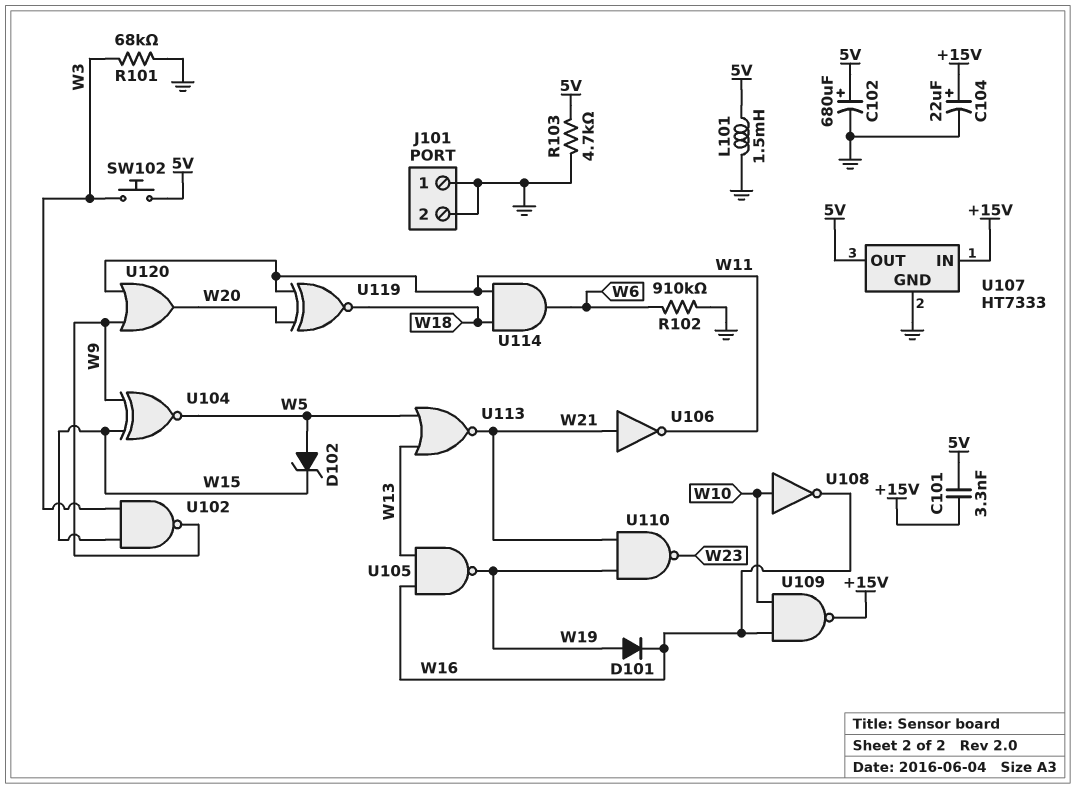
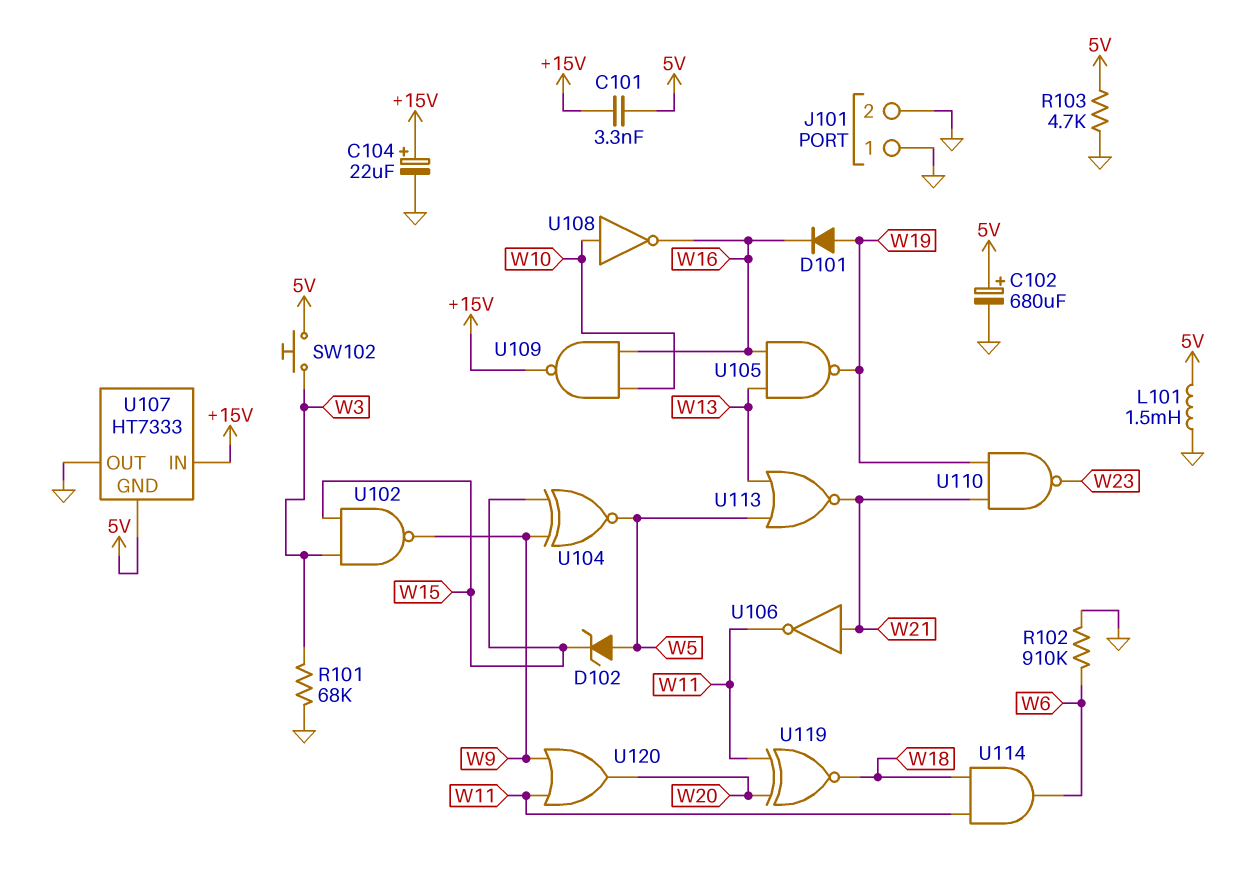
U107 pin GND: GND -> 5V
U107 pin OUT: 5V -> GND

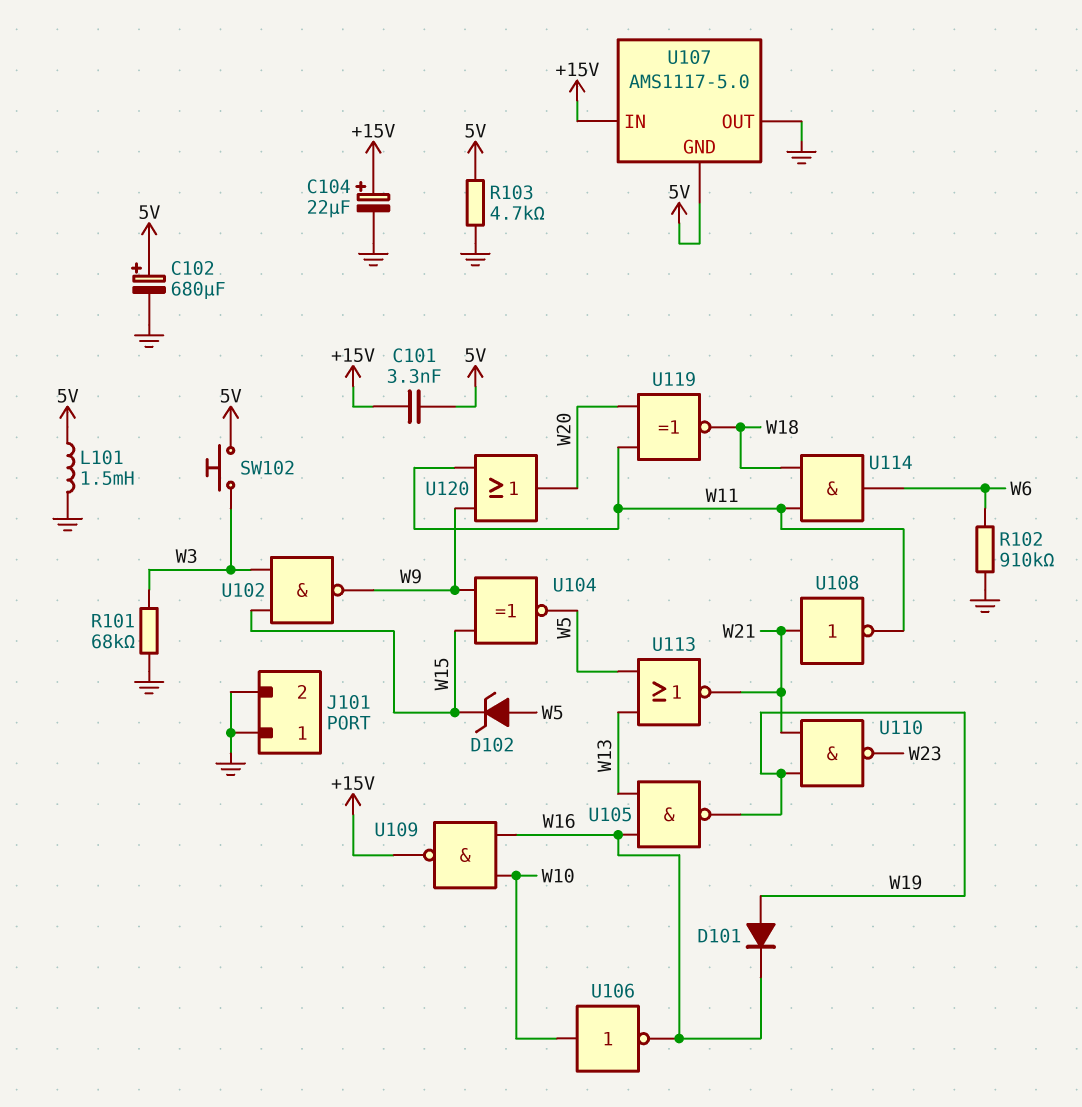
U106: NOT (in W21, out W11) -> NOT (in W10, out W16)
U107: HT7333 -> AMS1117-5.0
U108: NOT (in W10, out W16) -> NOT (in W21, out W11)

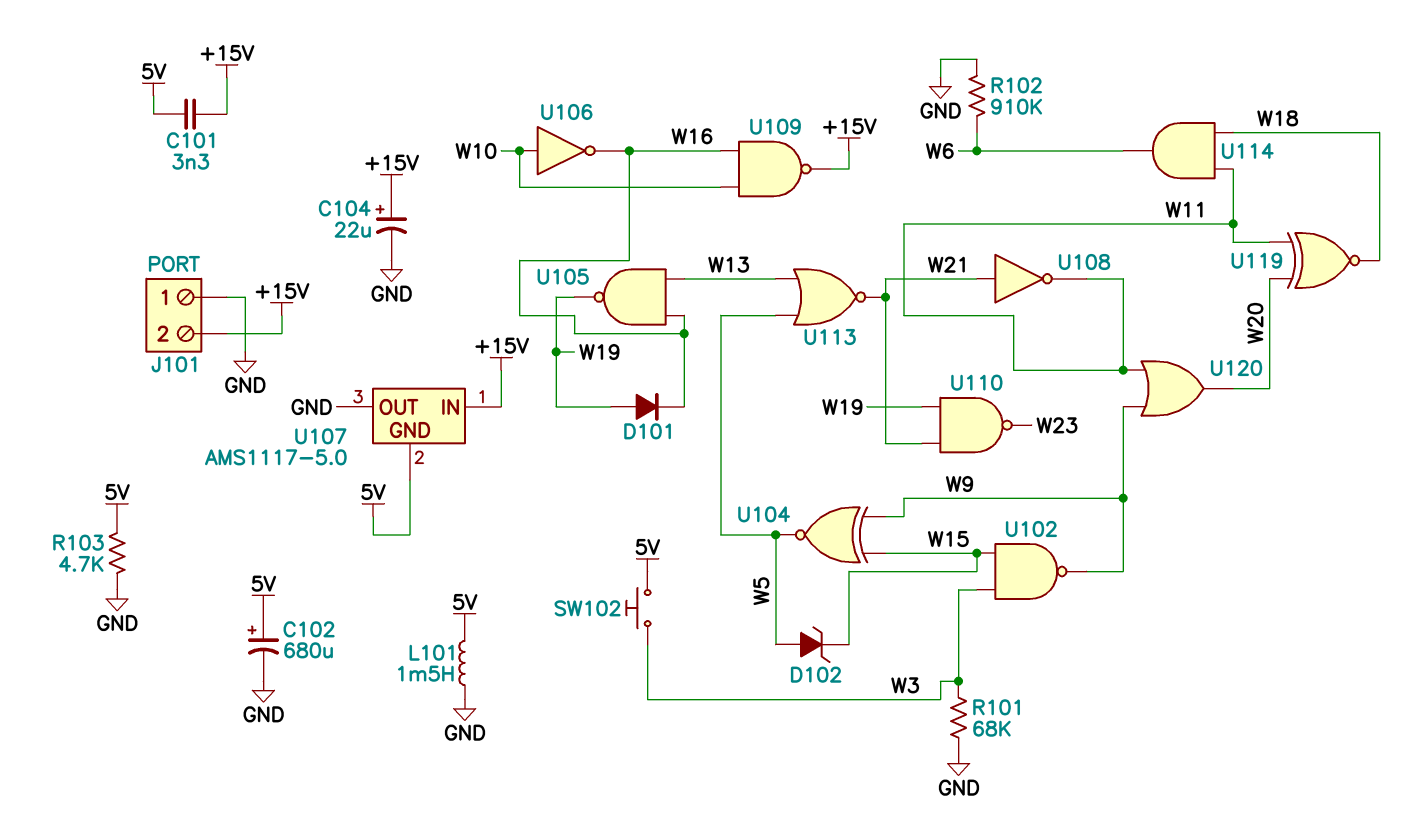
J101 pin 2: GND -> +15V

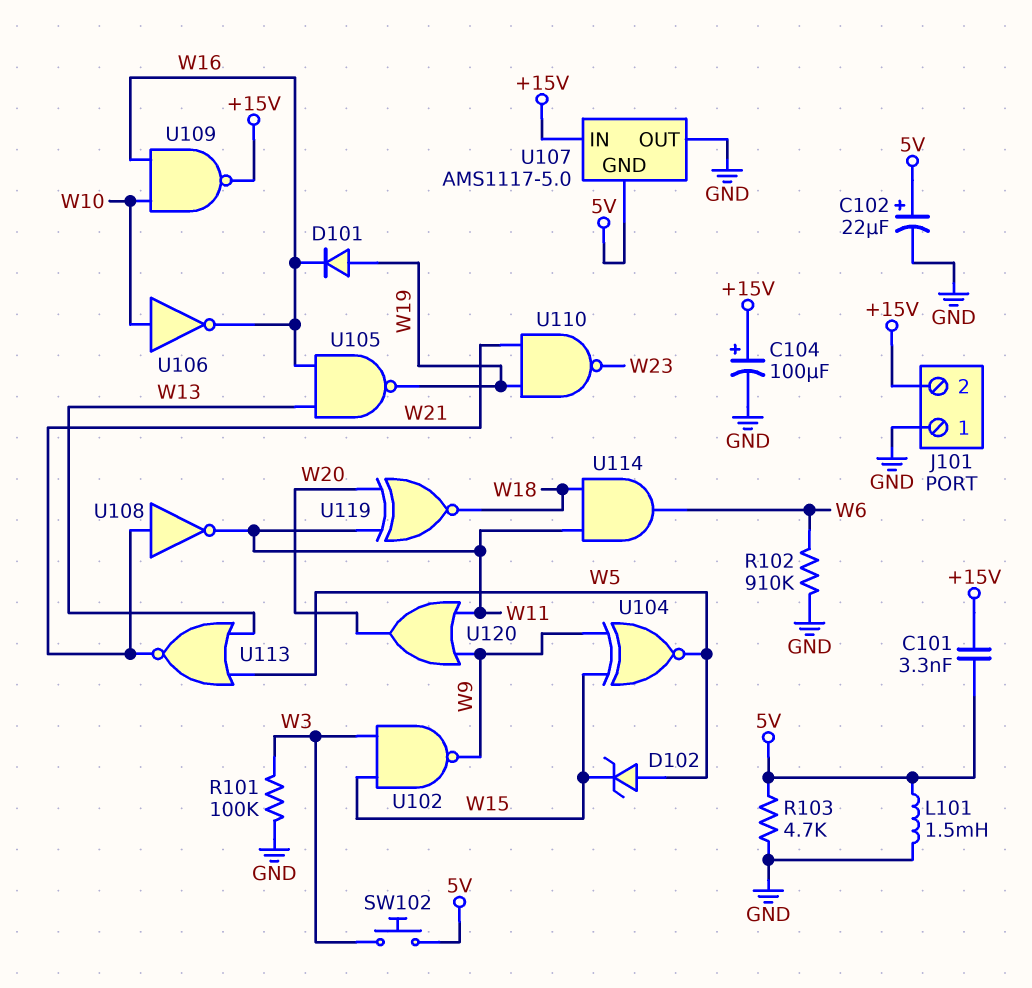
C102: 680uF (plus 5V, minus GND) -> 22uF (plus 5V, minus GND)
C104: 22uF (plus +15V, minus GND) -> 100uF (plus +15V, minus GND)
R101: 68k (GND, W3) -> 100k (GND, W3)

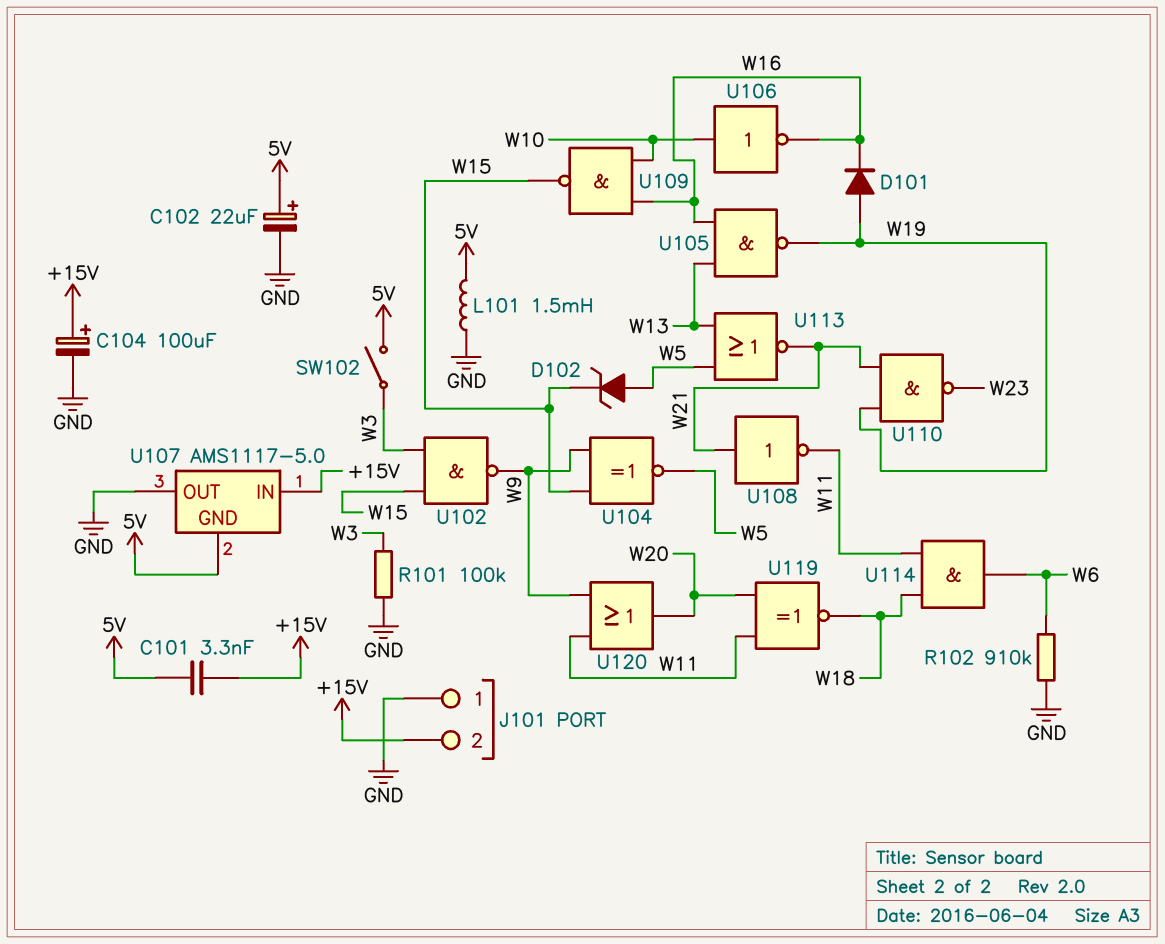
R103: 4.7k (5V, GND) -> none
SW102: button (5V, W3) -> switch (5V, W3)
U109: NAND (in W10, in W16, out +15V) -> NAND (in W10, in W16, out W15)

